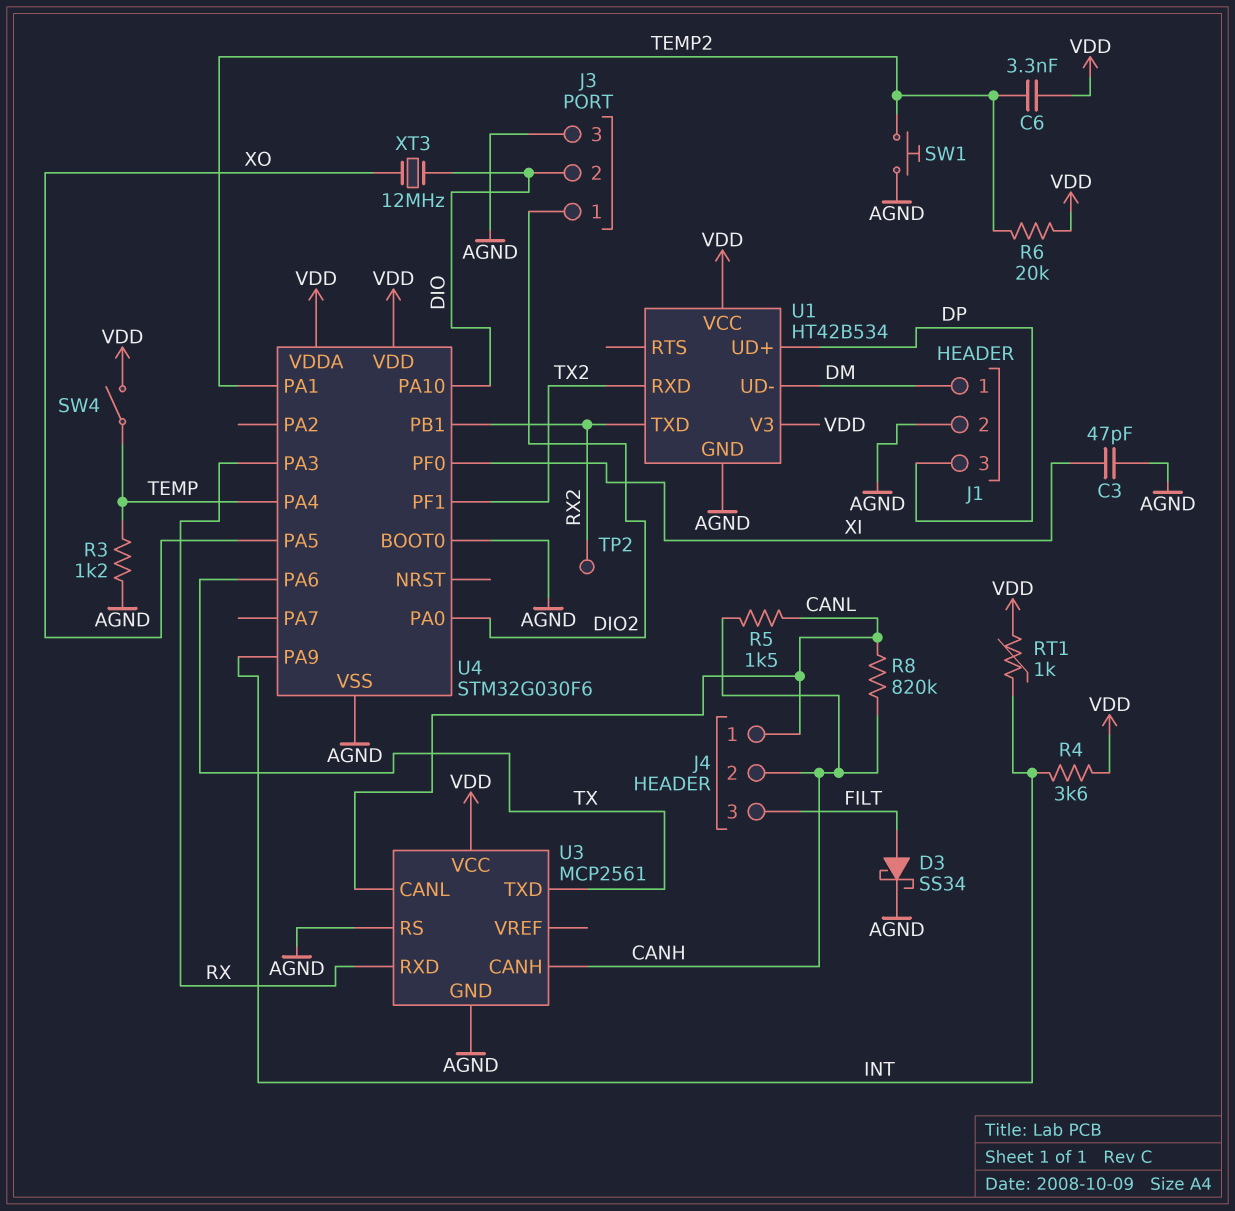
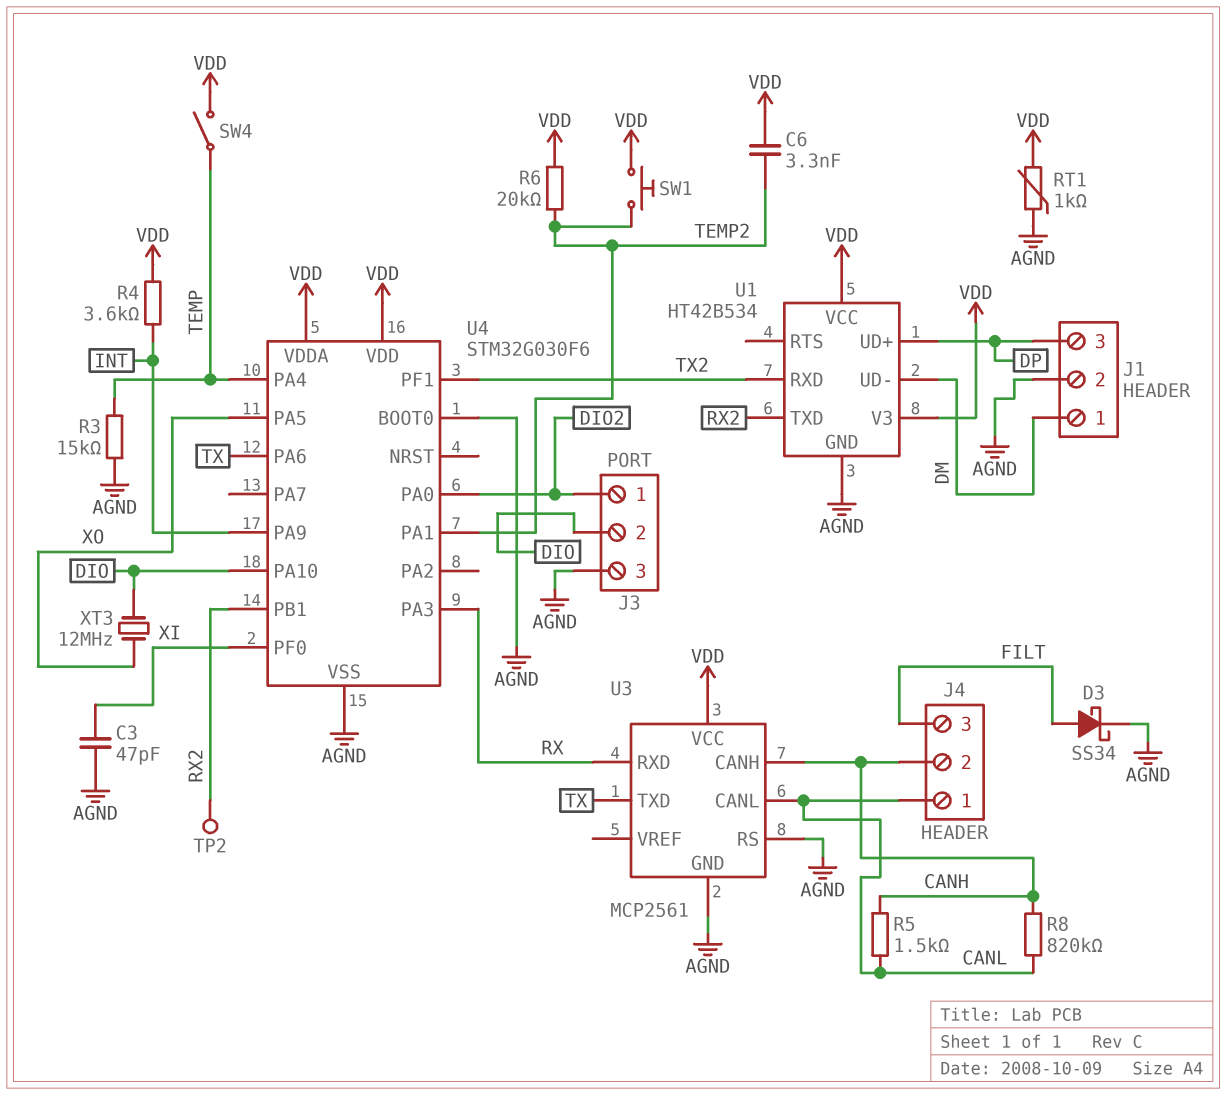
R3: 1.2k (AGND, TEMP) -> 15k (AGND, TEMP)
RT1: 1k (INT, VDD) -> 1k (AGND, VDD)
SW1: button (AGND, TEMP2) -> button (TEMP2, VDD)

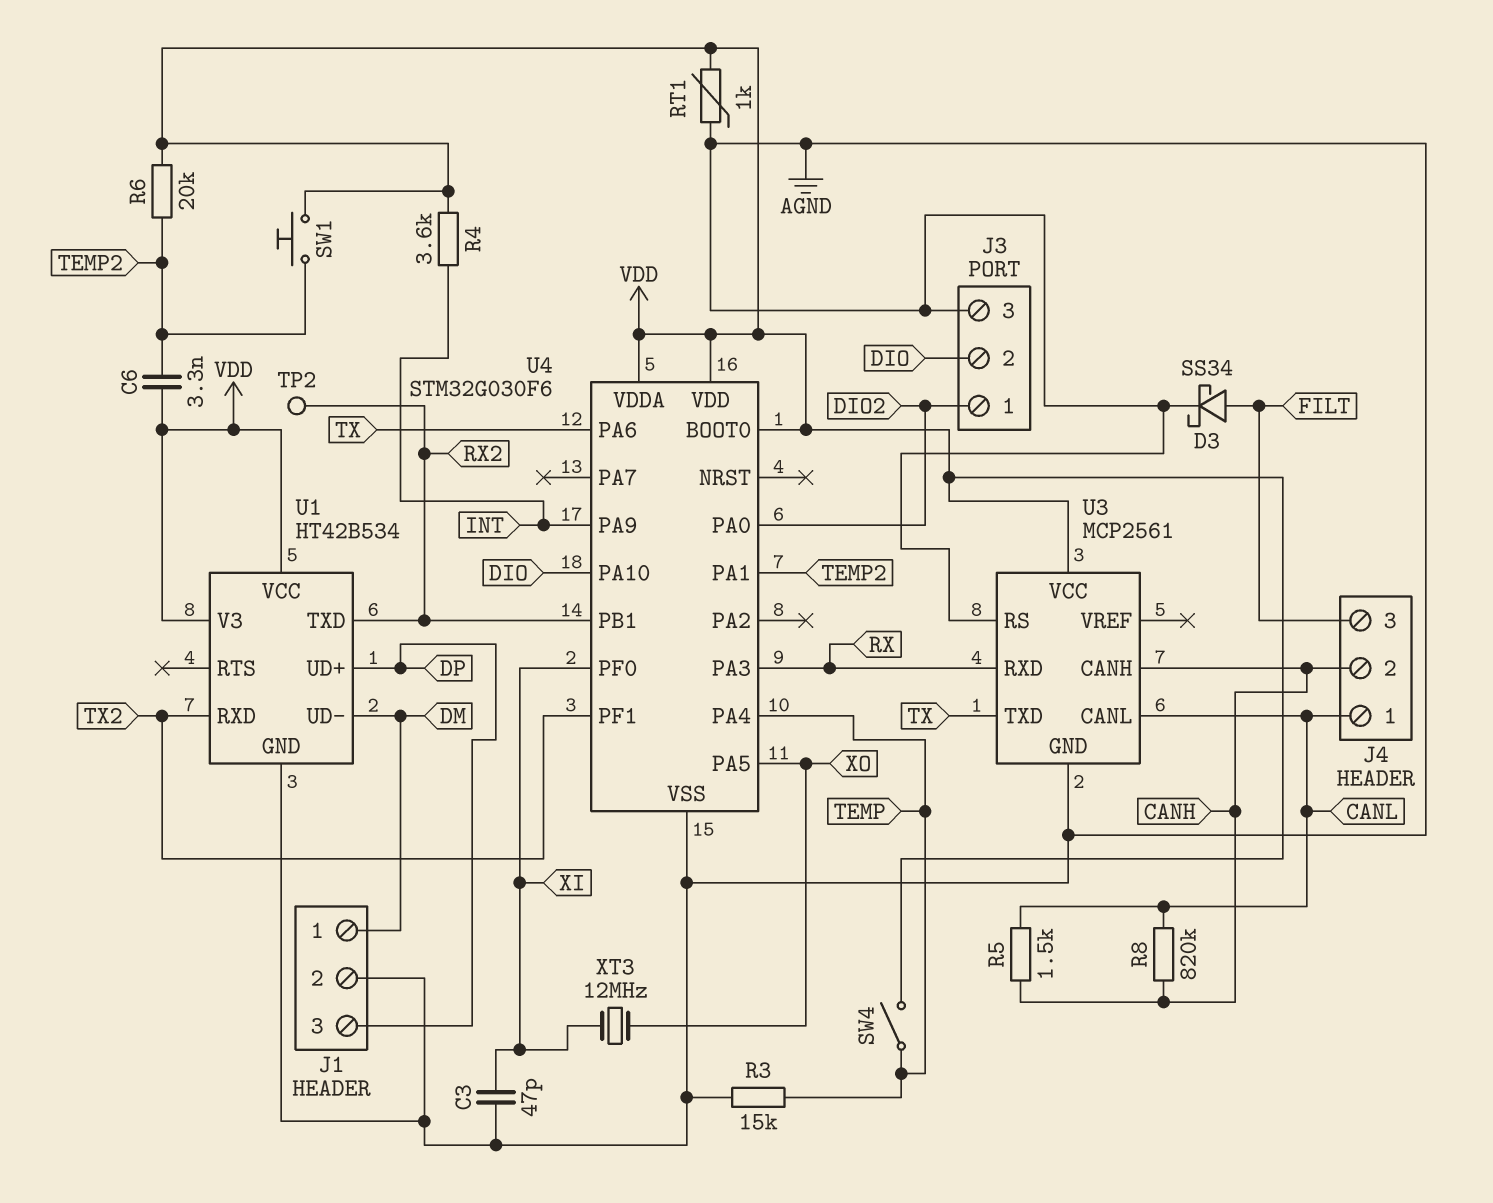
U4 pin BOOT0: AGND -> VDD
XT3: 12MHz (DIO, XO) -> 12MHz (XI, XO)

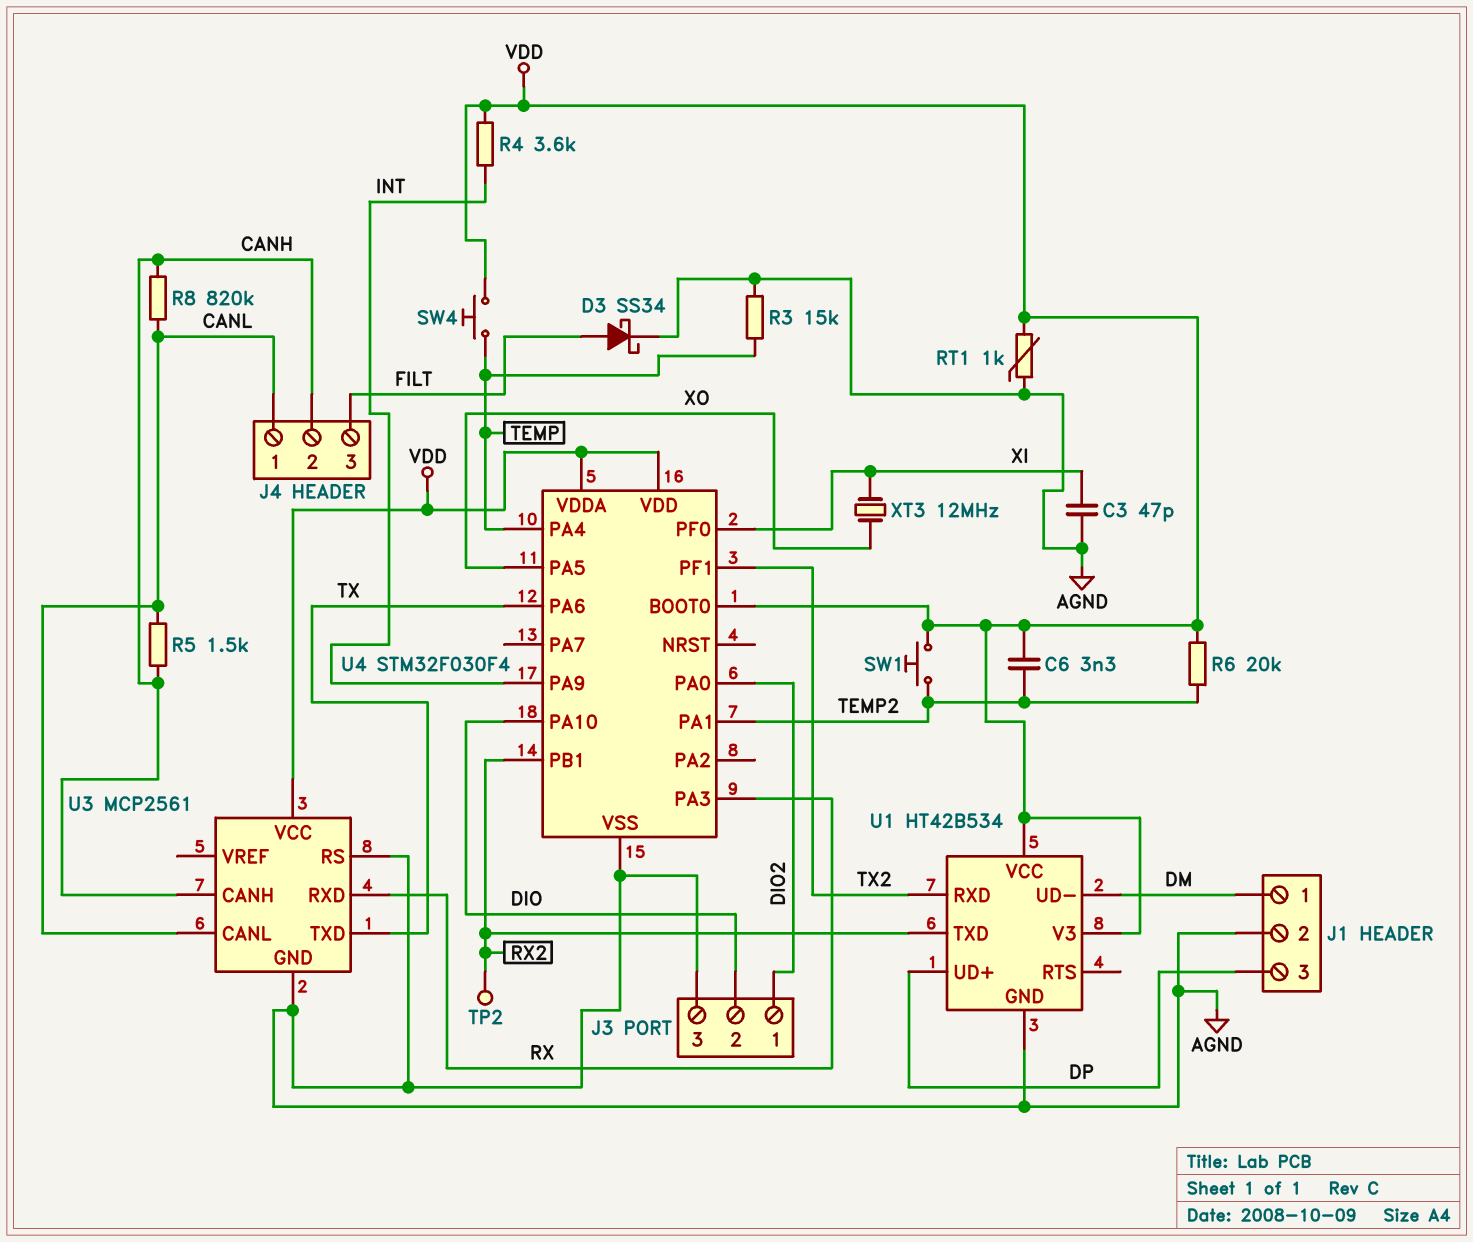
SW4: switch (TEMP, VDD) -> button (TEMP, VDD)
U4: STM32G030F6 -> STM32F030F4

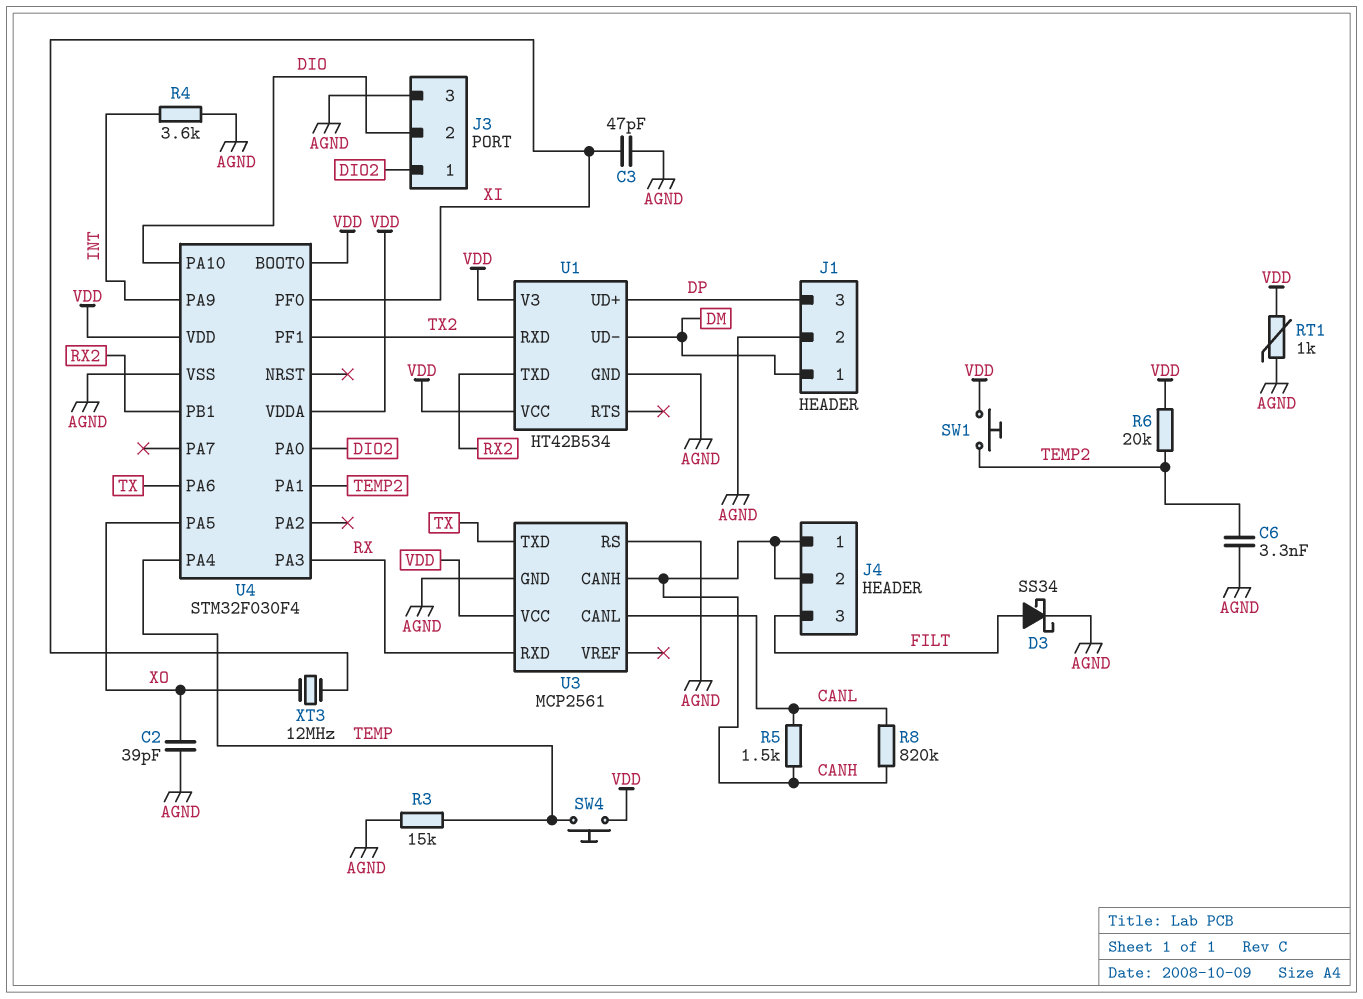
C2: none -> 39pF (AGND, XO)
C6: 3.3nF (TEMP2, VDD) -> 3.3nF (AGND, TEMP2)
J4 pin 1: CANL -> CANH
R4: 3.6k (INT, VDD) -> 3.6k (AGND, INT)
TP2: test point (RX2) -> none

